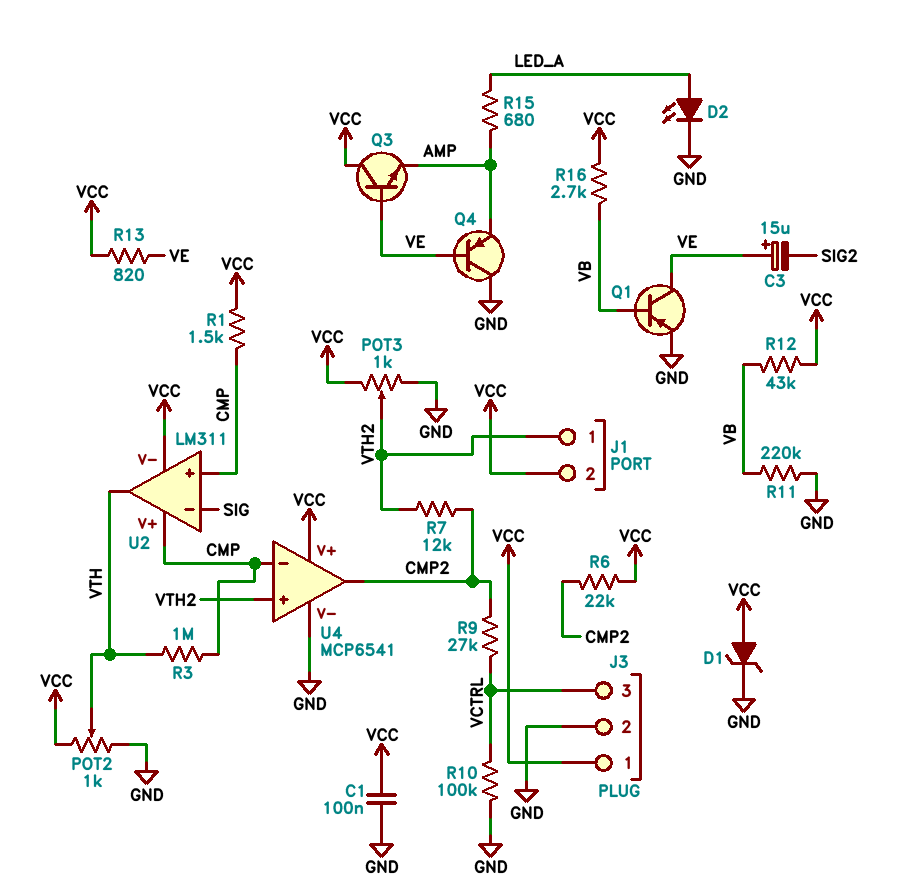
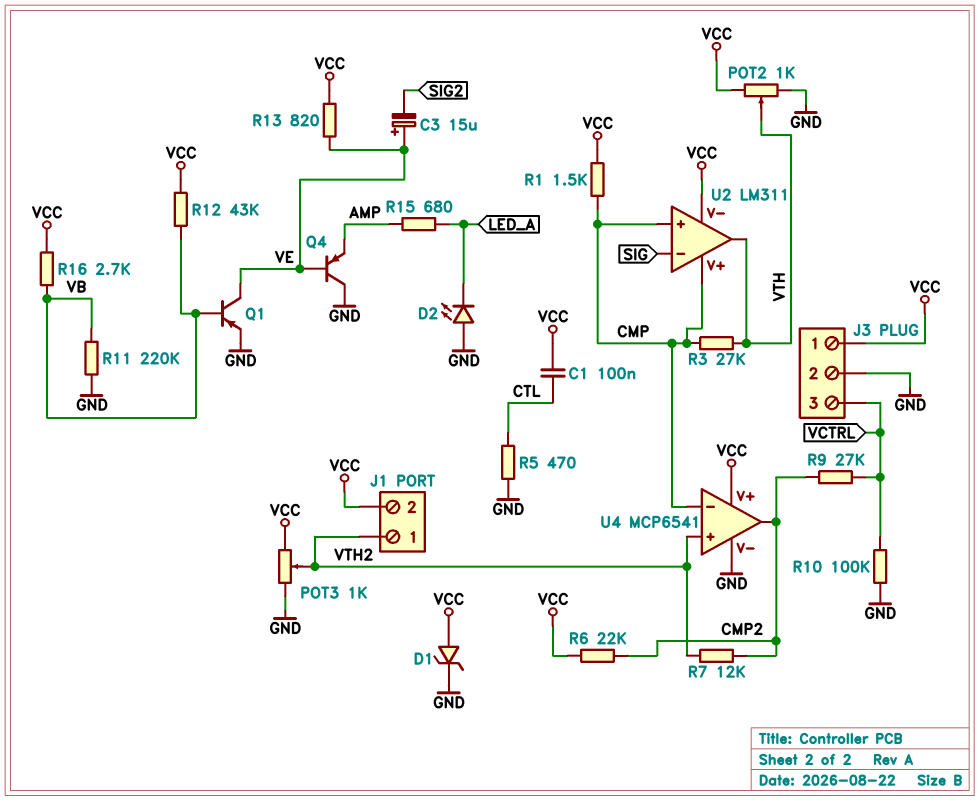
C1: 100nF (GND, VCC) -> 100nF (CTL, VCC)
D2: LED (A LED_A, K GND) -> LED (A GND, K LED_A)
Q3: NPN (B VE, C VCC, E AMP) -> none
R3: 1M (CMP, VTH) -> 27k (CMP, VTH)
R5: none -> 470 (CTL, GND)

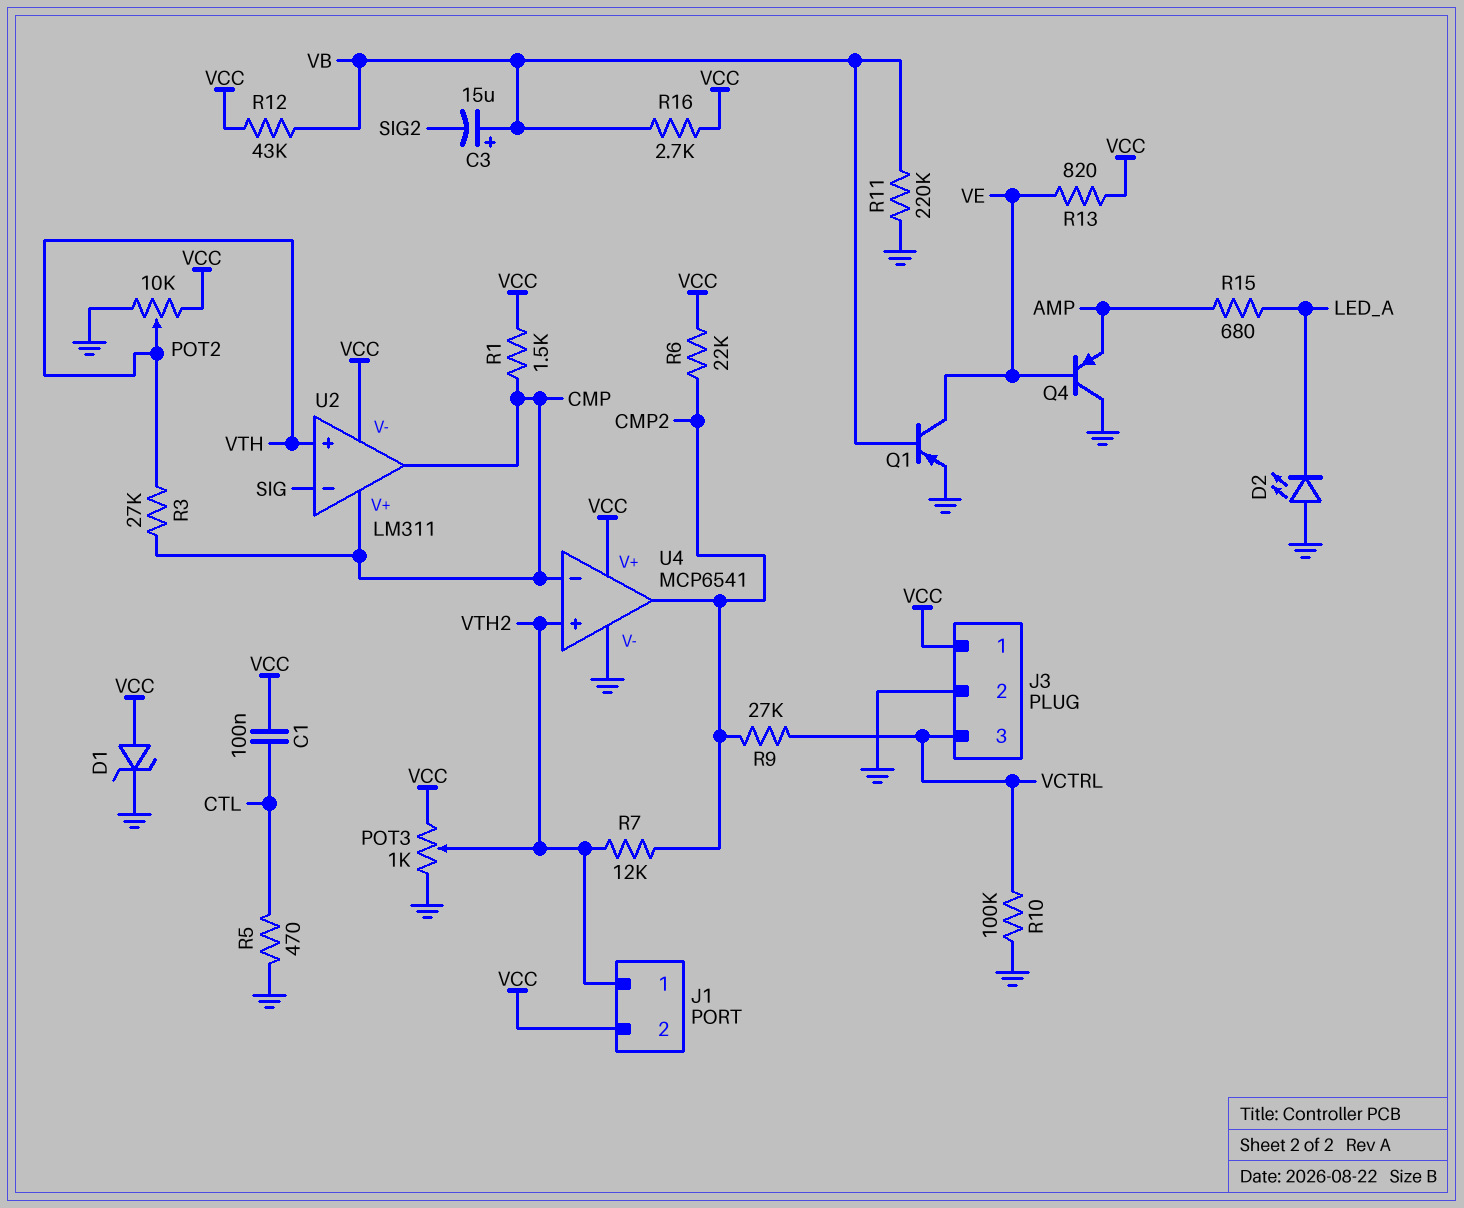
C3: 15uF (plus VE, minus SIG2) -> 15uF (plus VB, minus SIG2)
POT2: 1k (GND, VCC, wiper VTH) -> 10k (GND, VCC, wiper VTH)
U2 pin in+: CMP -> VTH
U2 pin out: VTH -> CMP

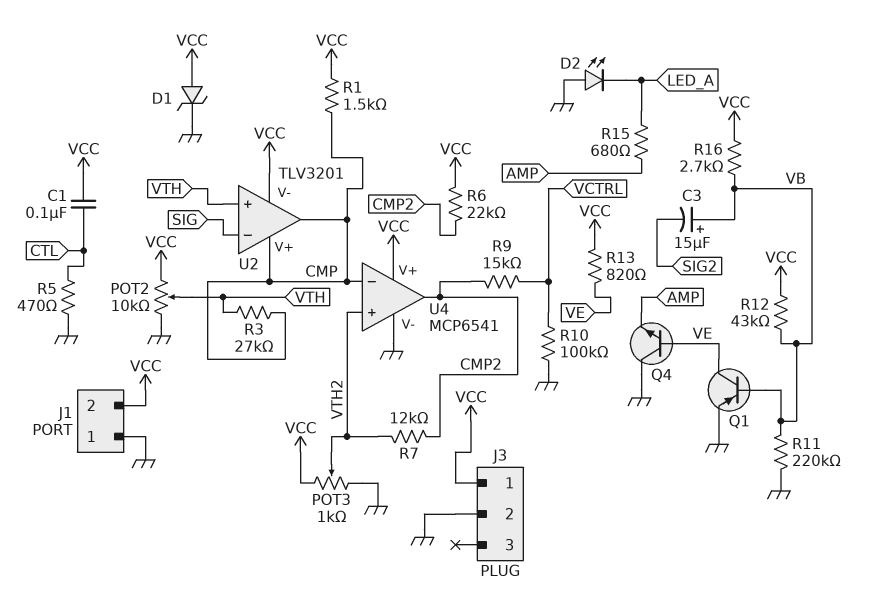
J1 pin 1: VTH2 -> GND
J3 pin 3: VCTRL -> none
Q4: PNP (B VE, C GND, E AMP) -> NPN (B VE, C GND, E AMP)
R9: 27k (CMP2, VCTRL) -> 15k (CMP2, VCTRL)
U2: LM311 -> TLV3201

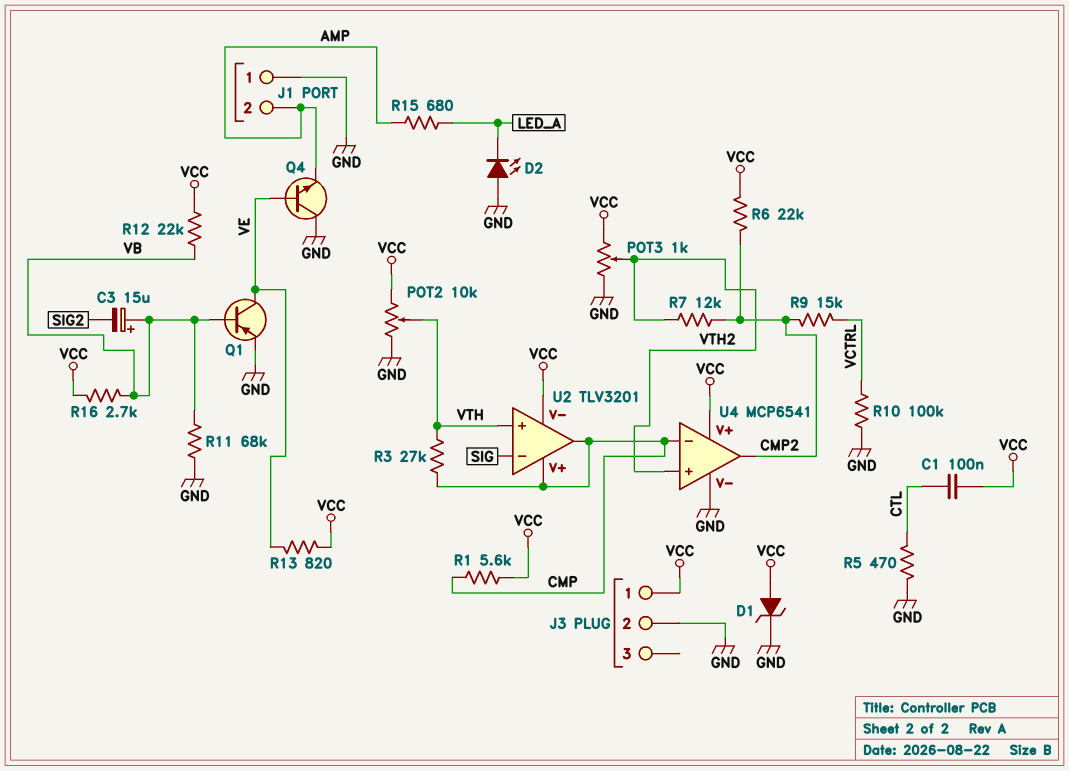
J1 pin 2: VCC -> AMP
R1: 1.5k (CMP, VCC) -> 5.6k (CMP, VCC)
R11: 220k (GND, VB) -> 68k (GND, VB)
R12: 43k (VB, VCC) -> 22k (VB, VCC)

